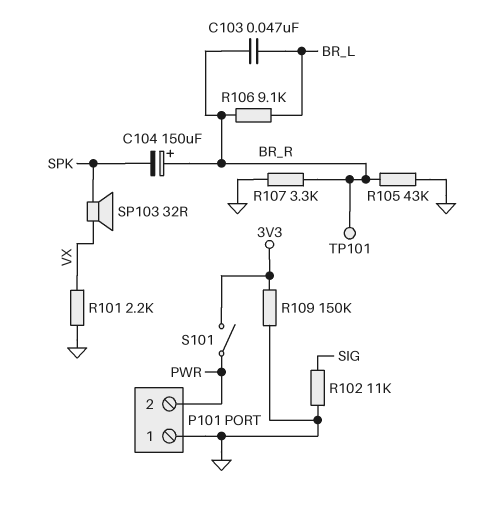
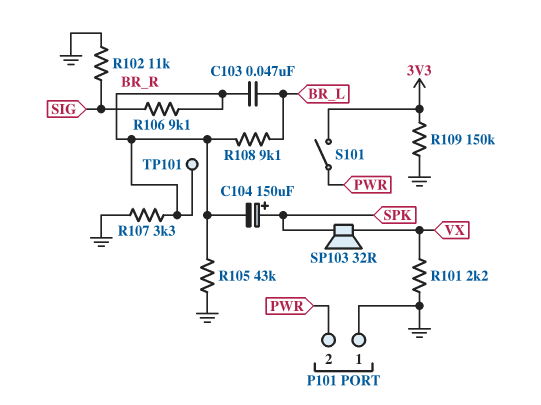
C104: 150uF (plus BR_R, minus SPK) -> 150uF (plus SPK, minus BR_R)
R106: 9.1k (BR_L, BR_R) -> 9.1k (BR_R, SIG)
R108: none -> 9.1k (BR_L, BR_R)

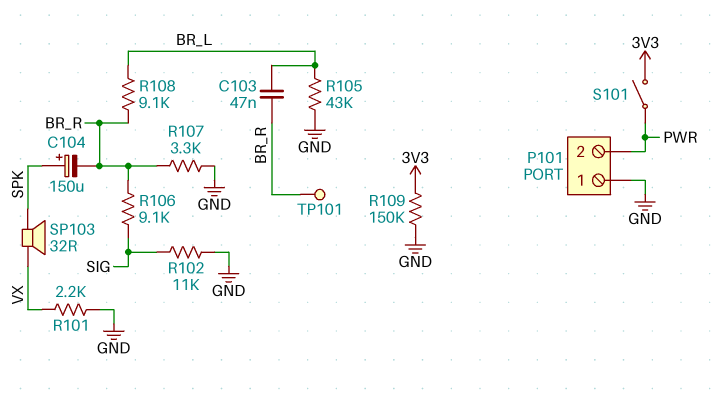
R105: 43k (BR_R, GND) -> 43k (BR_L, GND)

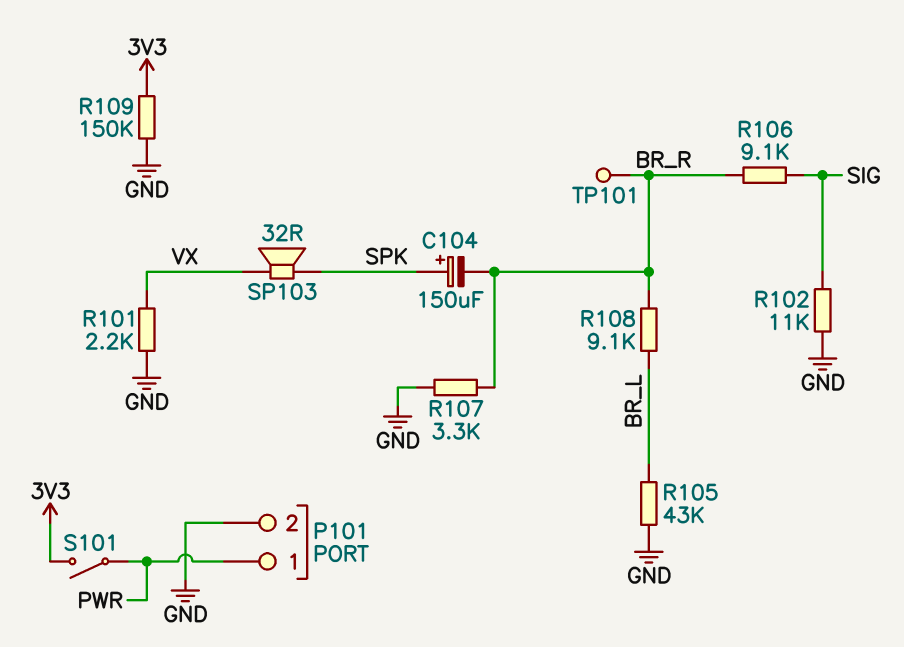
C103: 47nF (BR_L, BR_R) -> none
P101 pin 1: GND -> PWR
P101 pin 2: PWR -> GND

